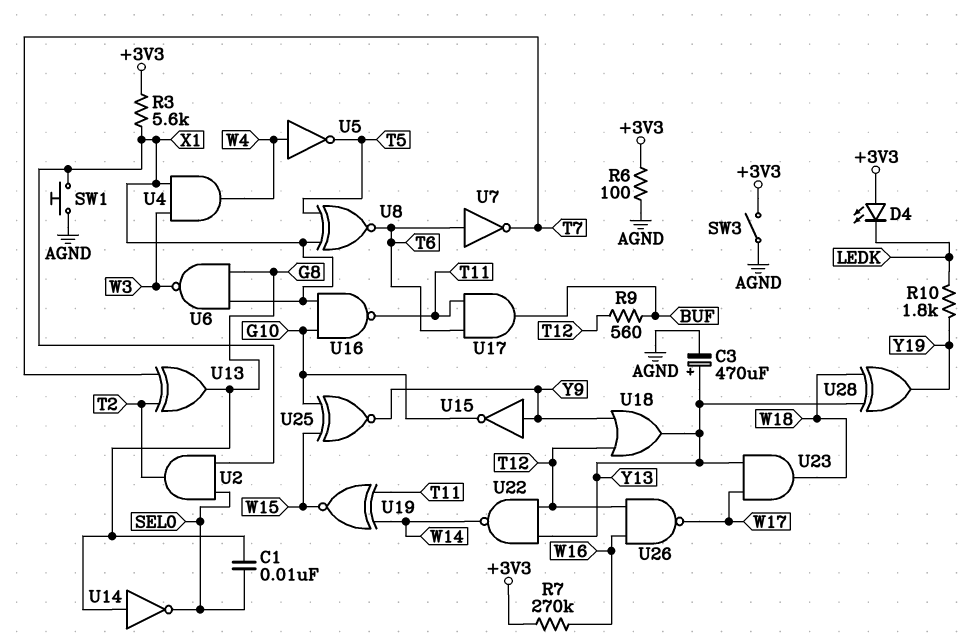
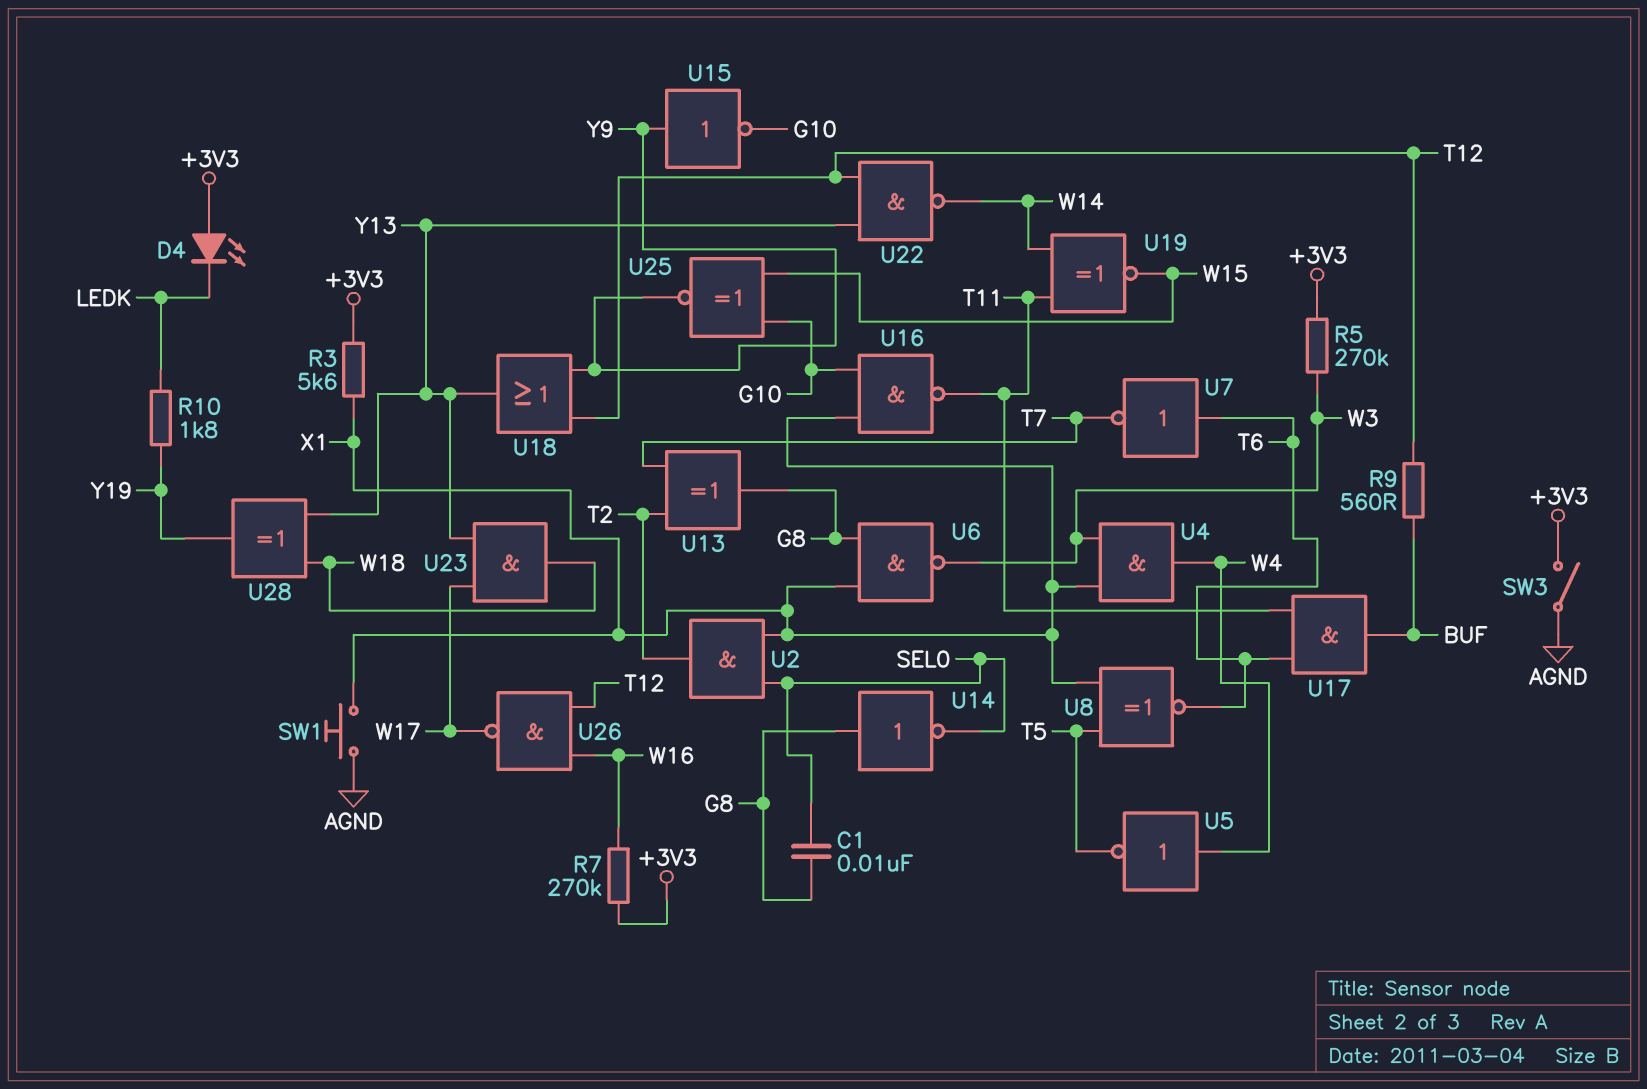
C3: 470uF (plus Y13, minus AGND) -> none
R5: none -> 270k (+3V3, W3)
R6: 100 (+3V3, AGND) -> none

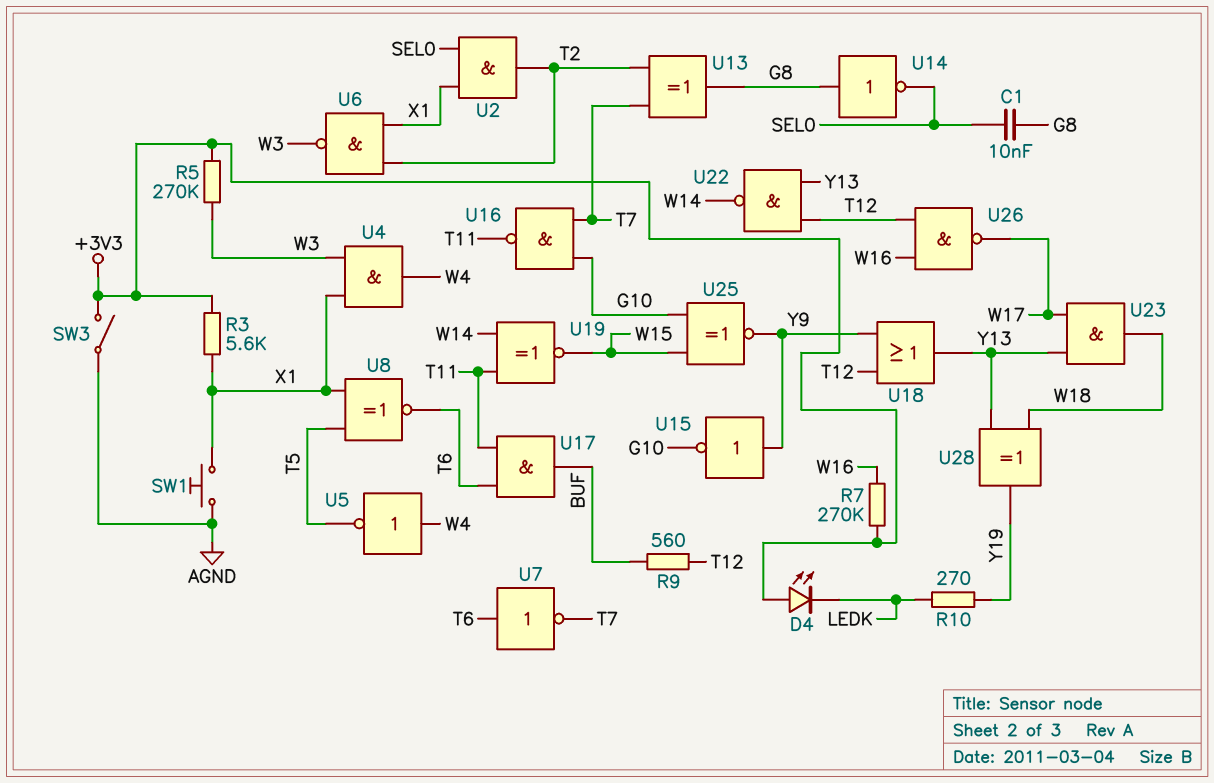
R10: 1.8k (LEDK, Y19) -> 270 (LEDK, Y19)
U6: NAND (in G8, in X1, out W3) -> NAND (in T2, in X1, out W3)
U16: NAND (in G10, in X1, out T11) -> NAND (in G10, in T7, out T11)

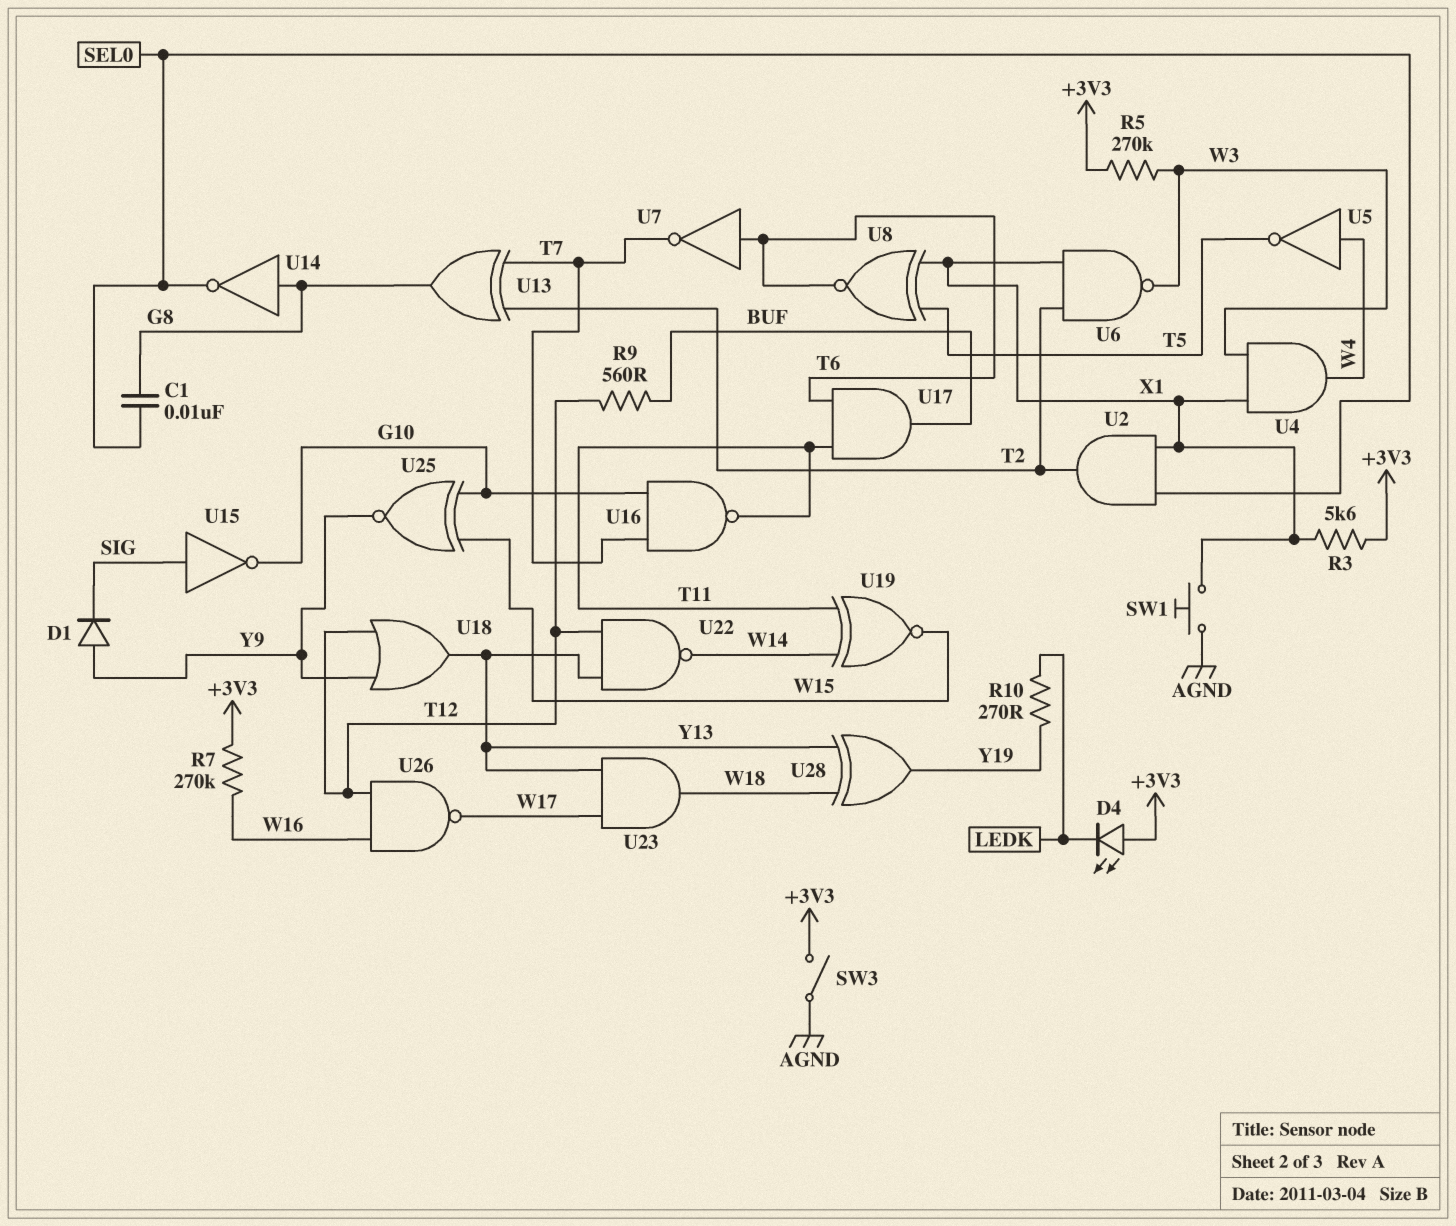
D1: none -> diode (A Y9, K SIG)
U15: NOT (in Y9, out G10) -> NOT (in SIG, out G10)

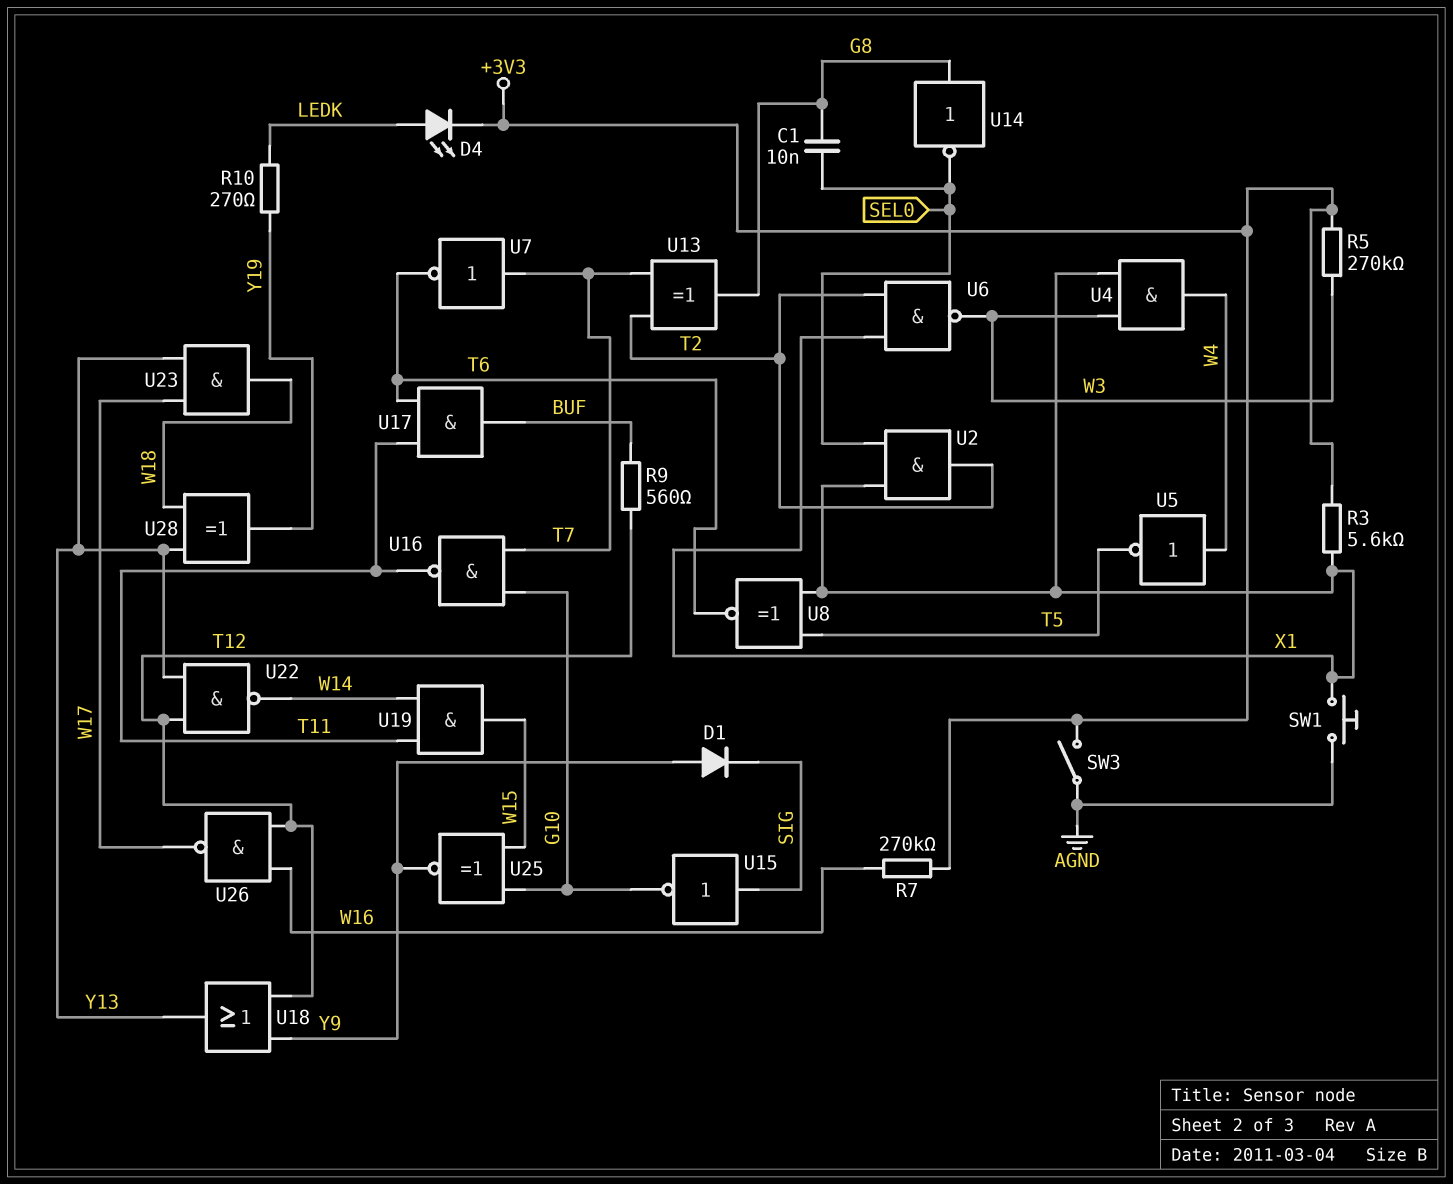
D4: LED (A +3V3, K LEDK) -> LED (A LEDK, K +3V3)
U7: NOT (in T6, out T7) -> NOT (in T7, out T6)
U19: XNOR (in T11, in W14, out W15) -> AND (in T11, in W14, out W15)

